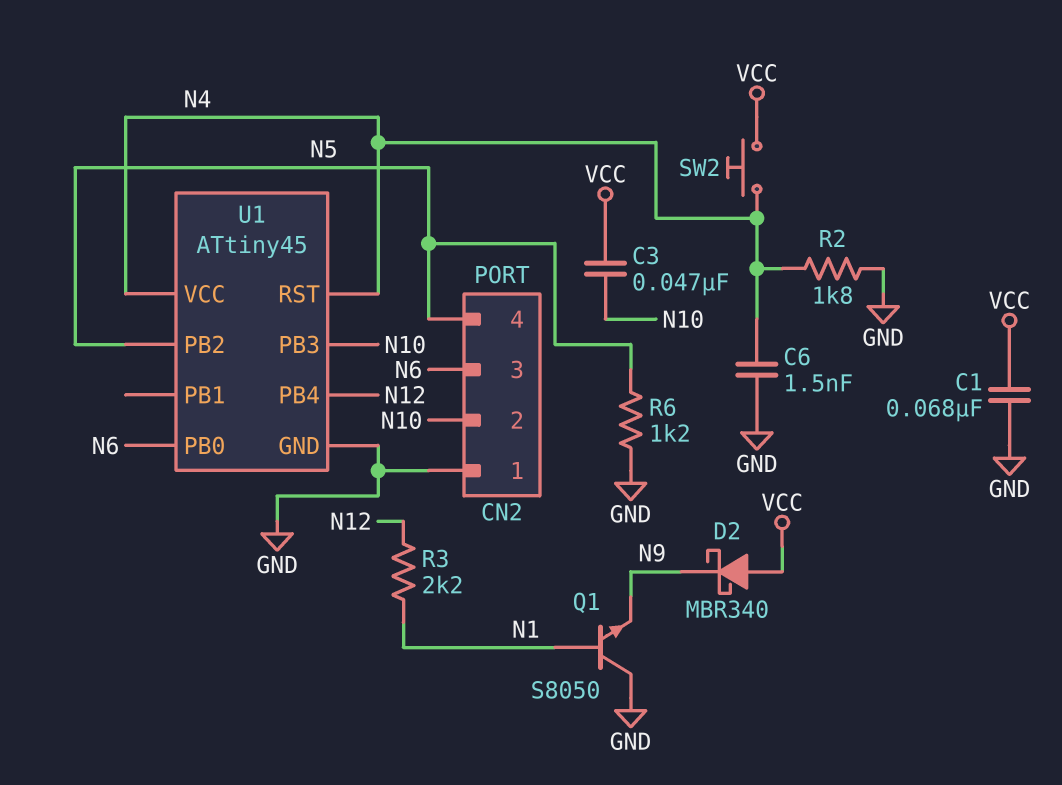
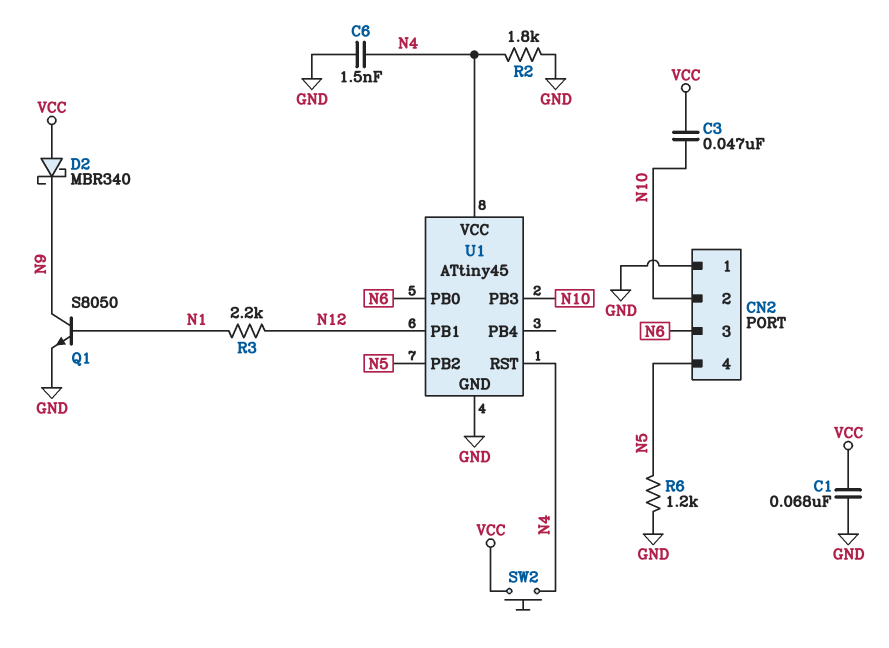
Q1: NPN S8050 (B N1, C GND, E N9) -> NPN S8050 (B N1, C N9, E GND)
U1 pin PB1: none -> N12
U1 pin PB4: N12 -> none

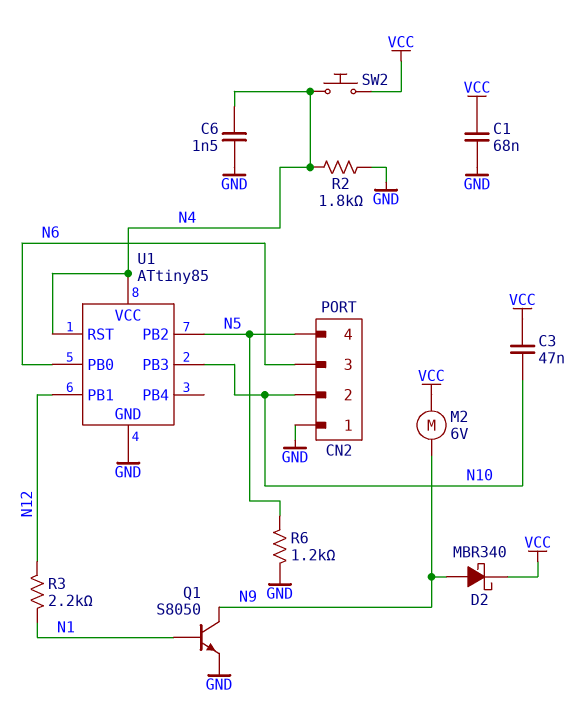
D2: schottky MBR340 (A VCC, K N9) -> schottky MBR340 (A N9, K VCC)
M2: none -> motor 6V (N9, VCC)
U1: ATtiny45 -> ATtiny85

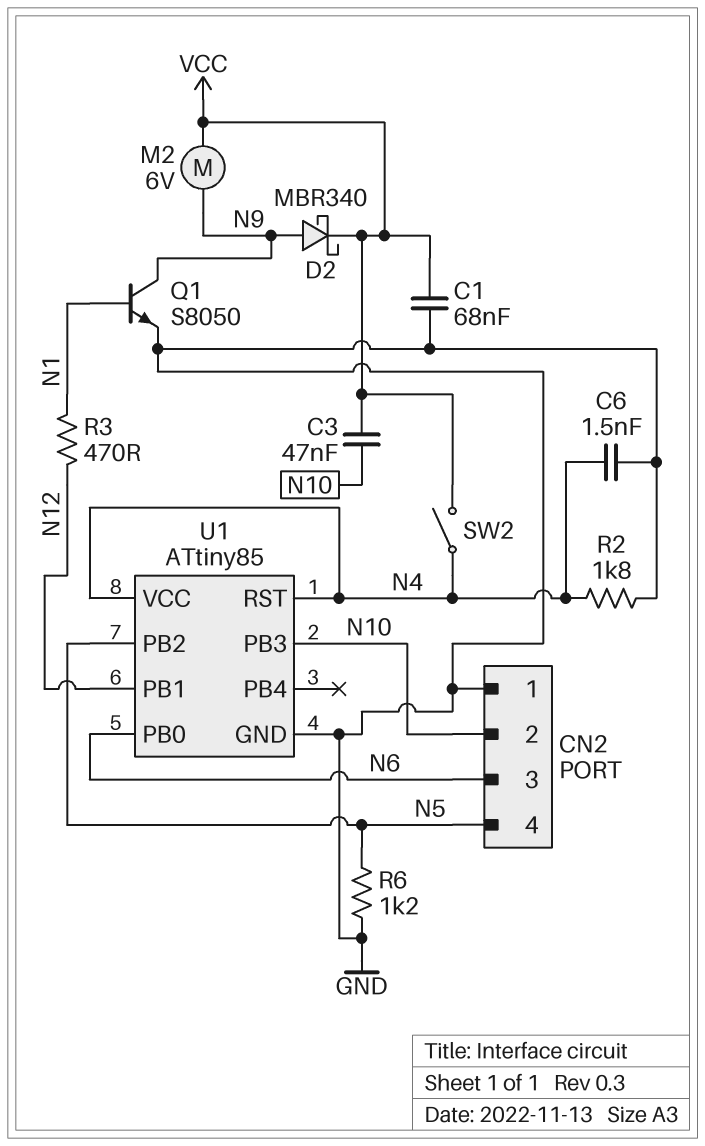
R3: 2.2k (N1, N12) -> 470 (N1, N12)
SW2: button (N4, VCC) -> switch (N4, VCC)

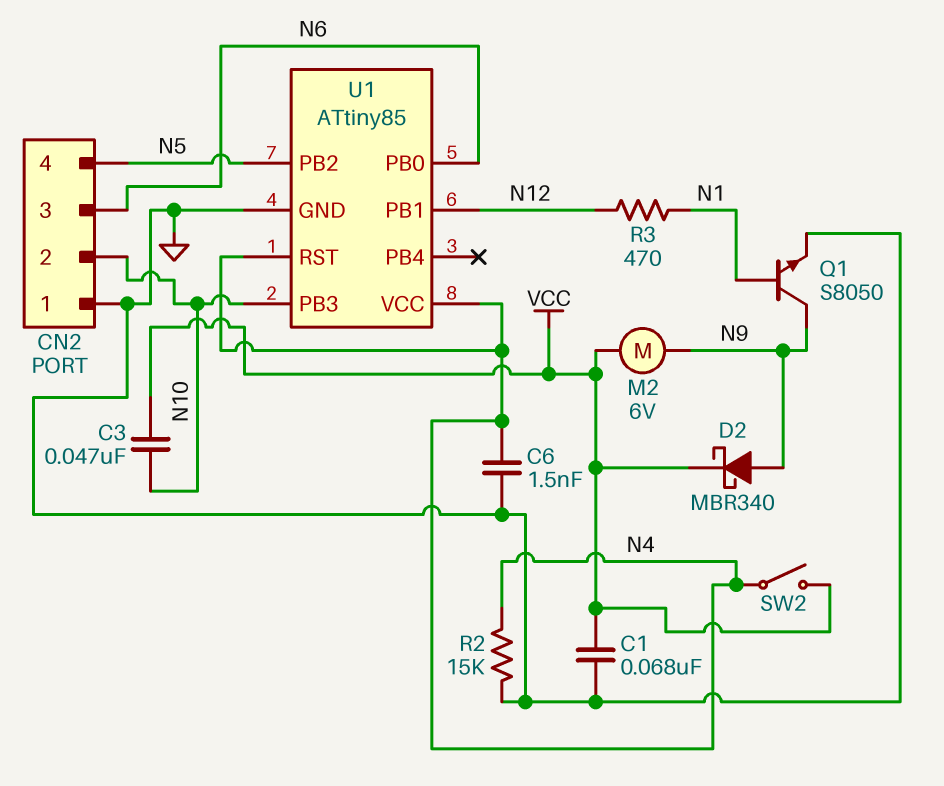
R2: 1.8k (GND, N4) -> 15k (GND, N4)
R6: 1.2k (GND, N5) -> none

